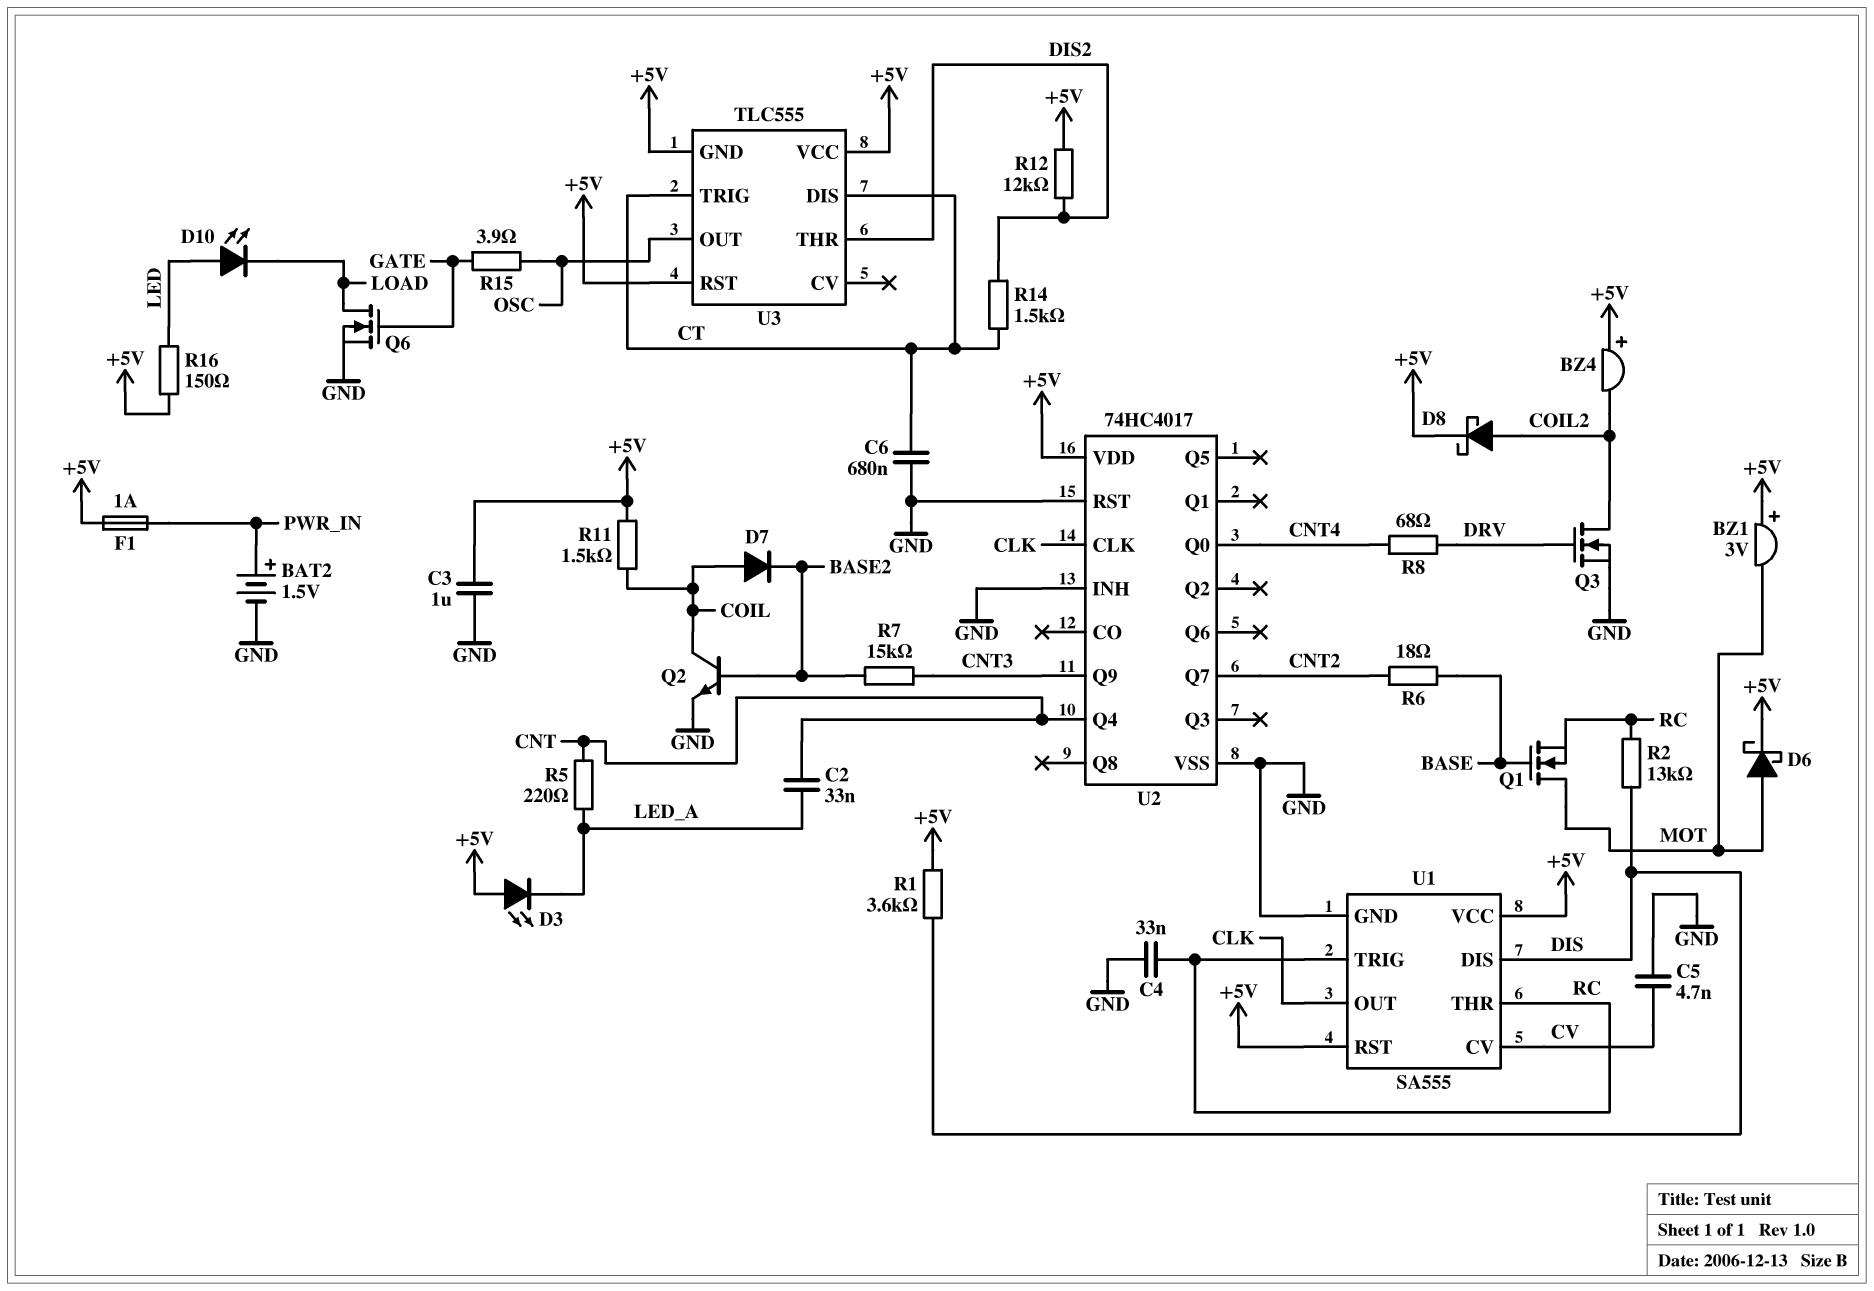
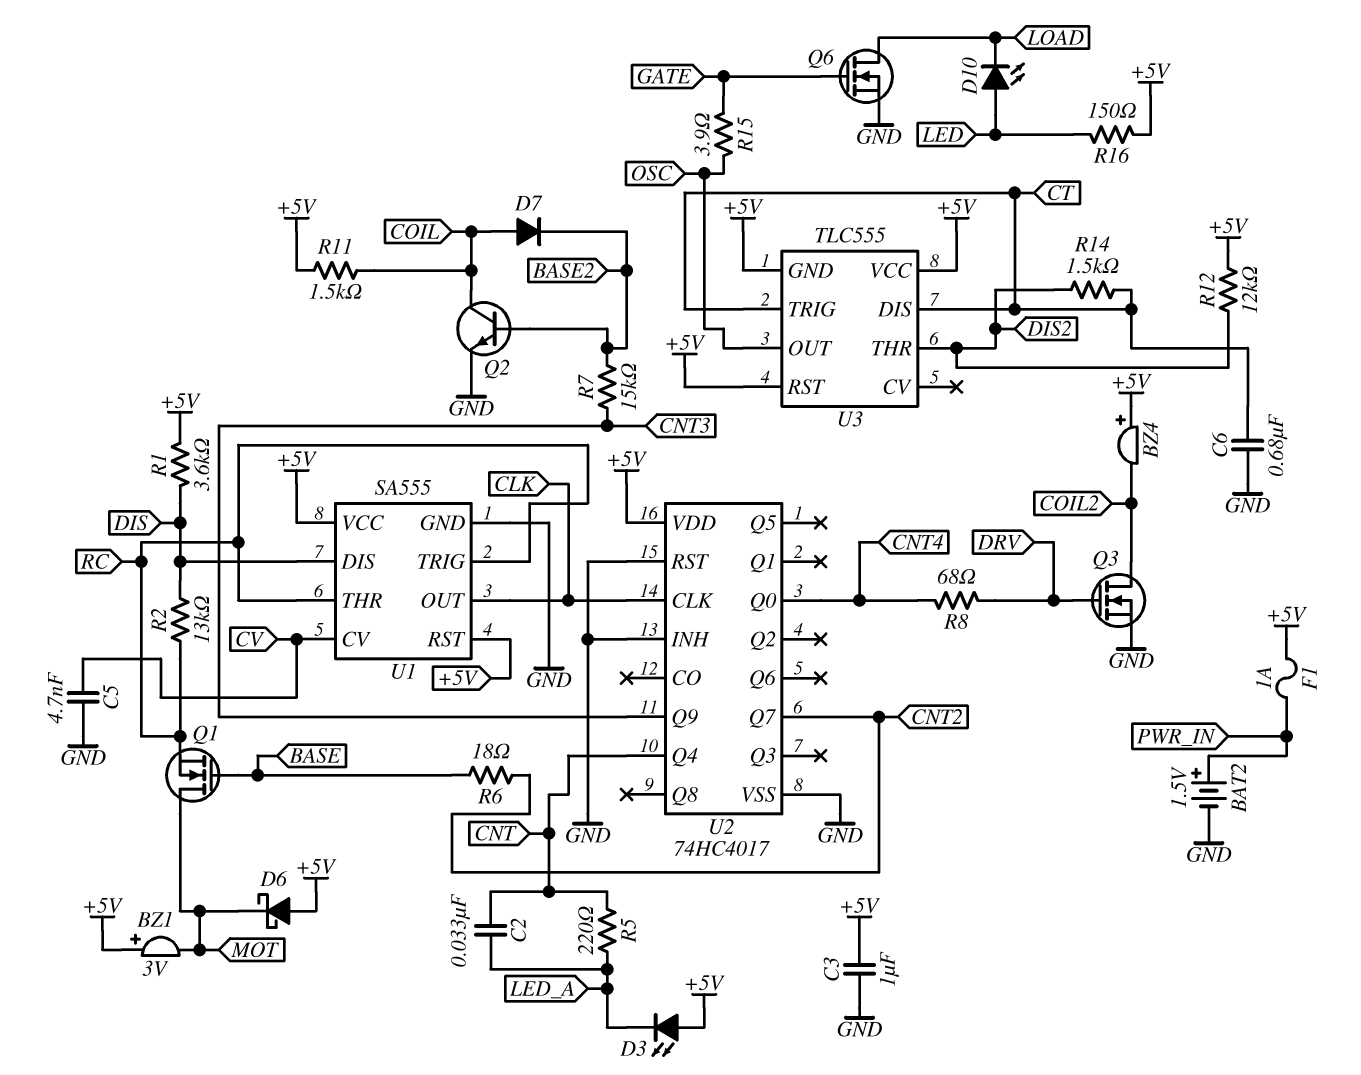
C4: 33nF (GND, RC) -> none
D6: schottky (A MOT, K +5V) -> schottky (A +5V, K MOT)
D8: schottky (A COIL2, K +5V) -> none

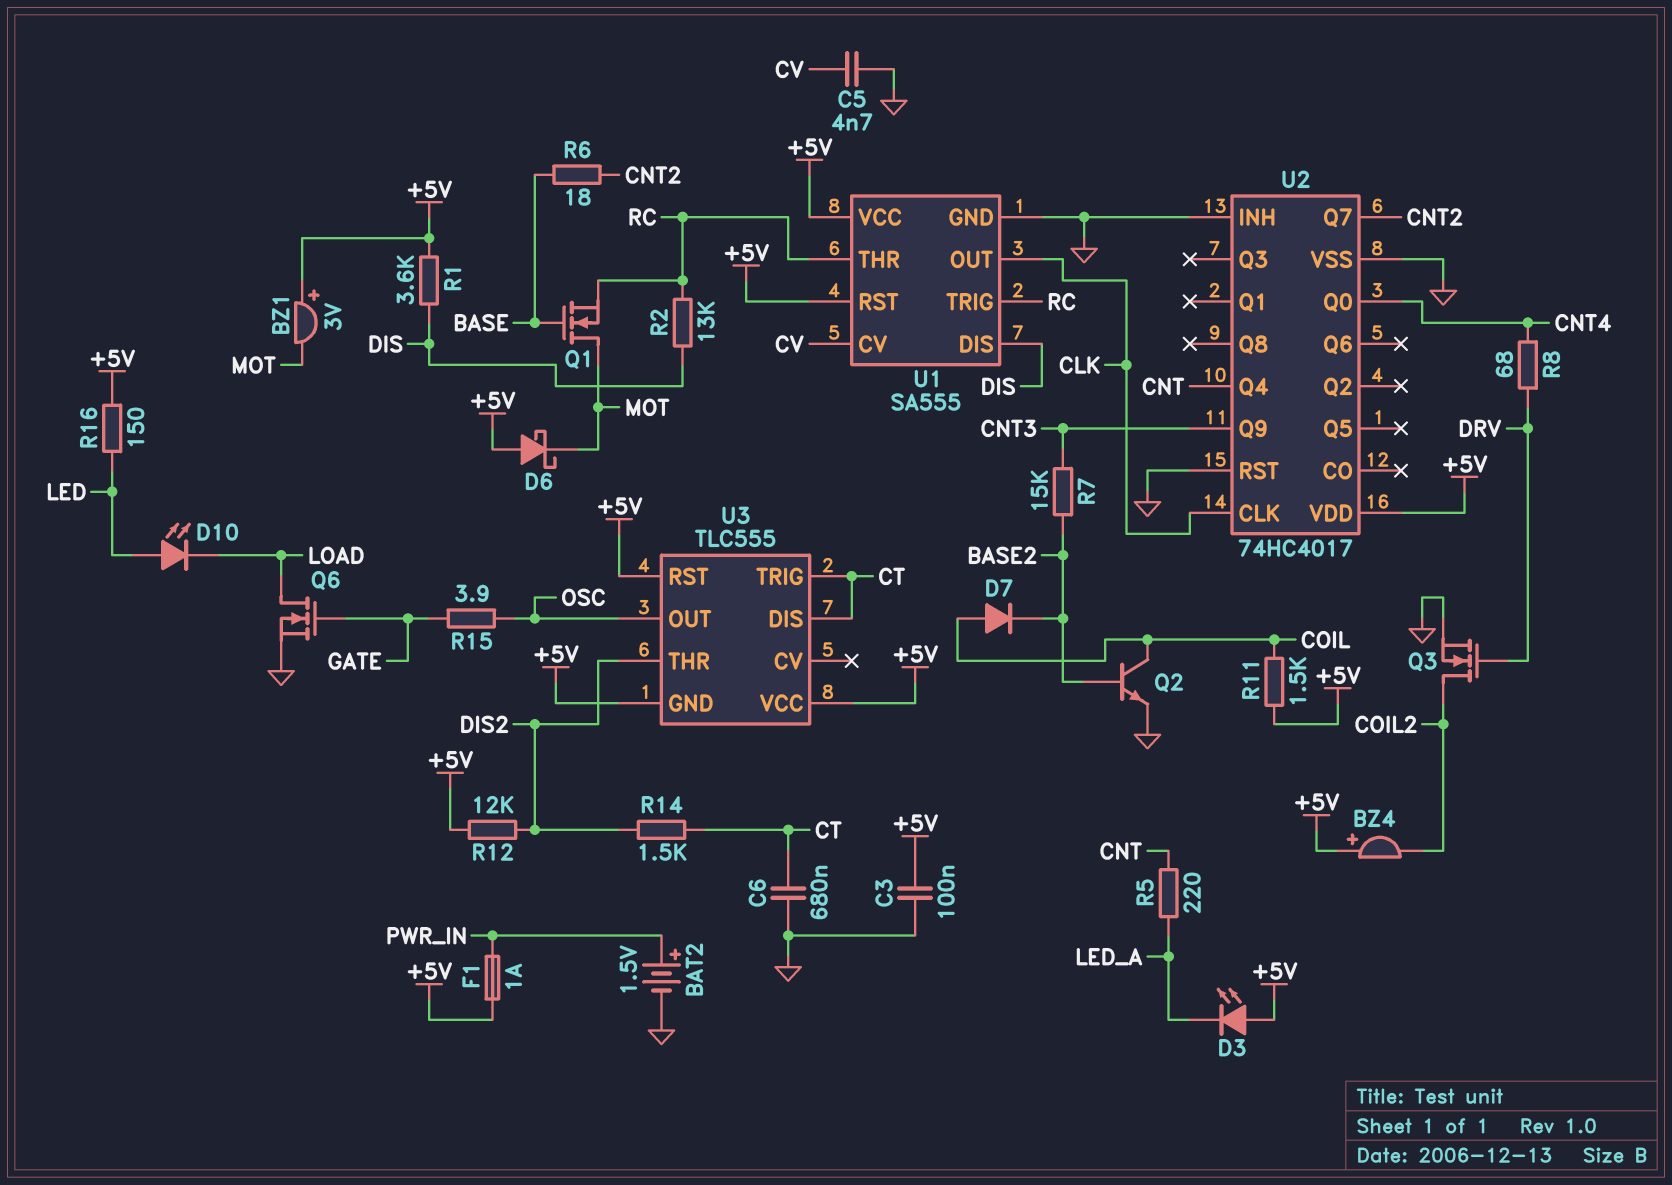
C2: 33nF (CNT, LED_A) -> none
C3: 1uF (+5V, GND) -> 100nF (+5V, GND)

